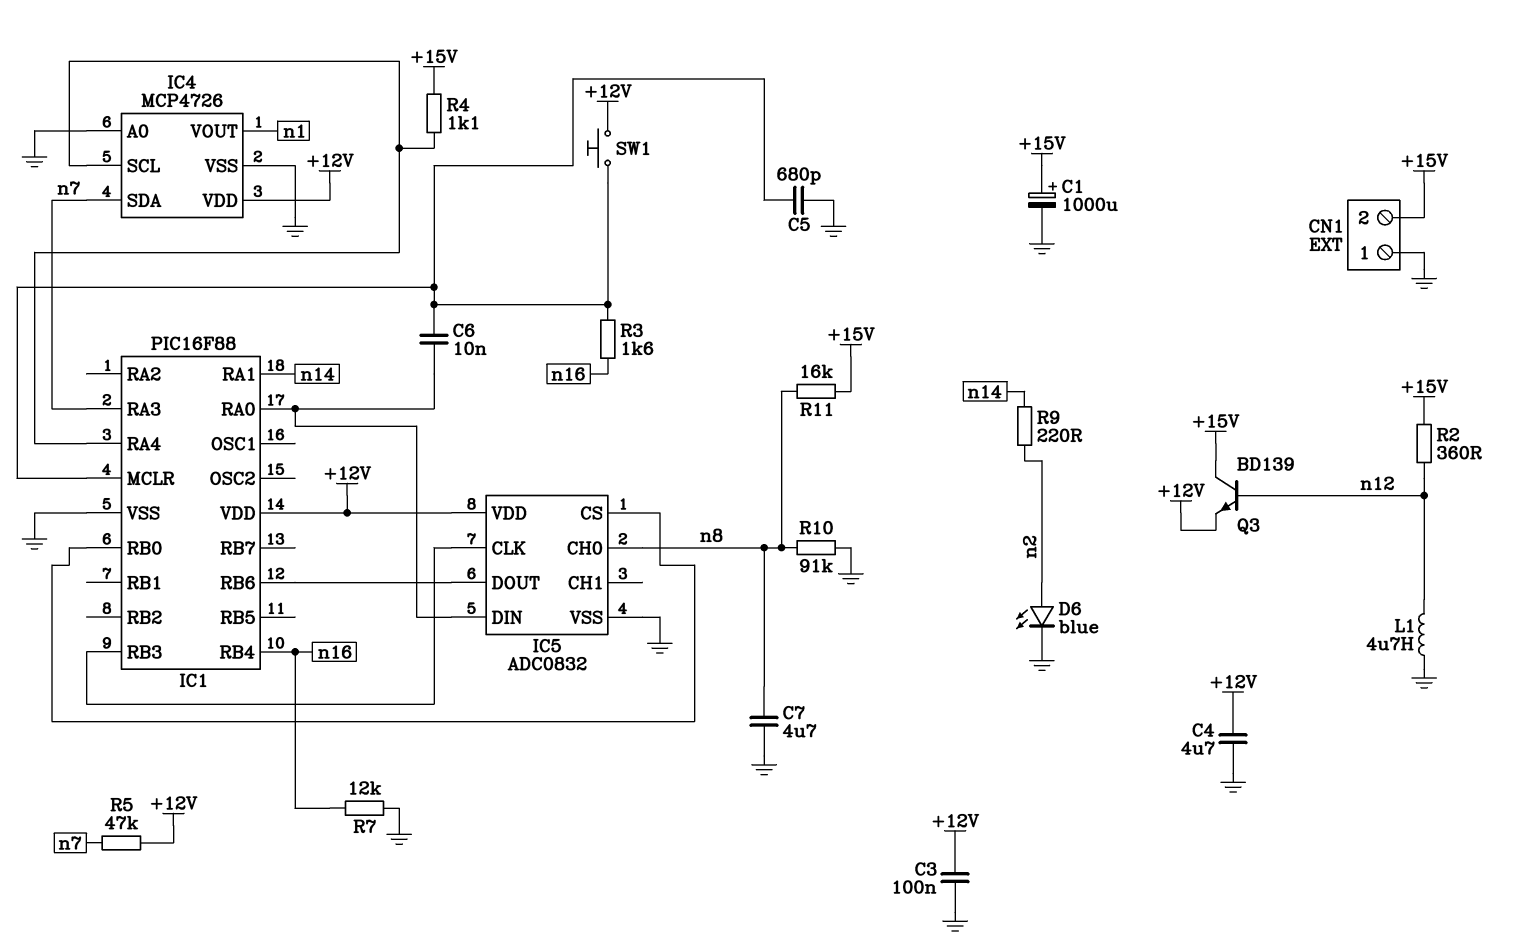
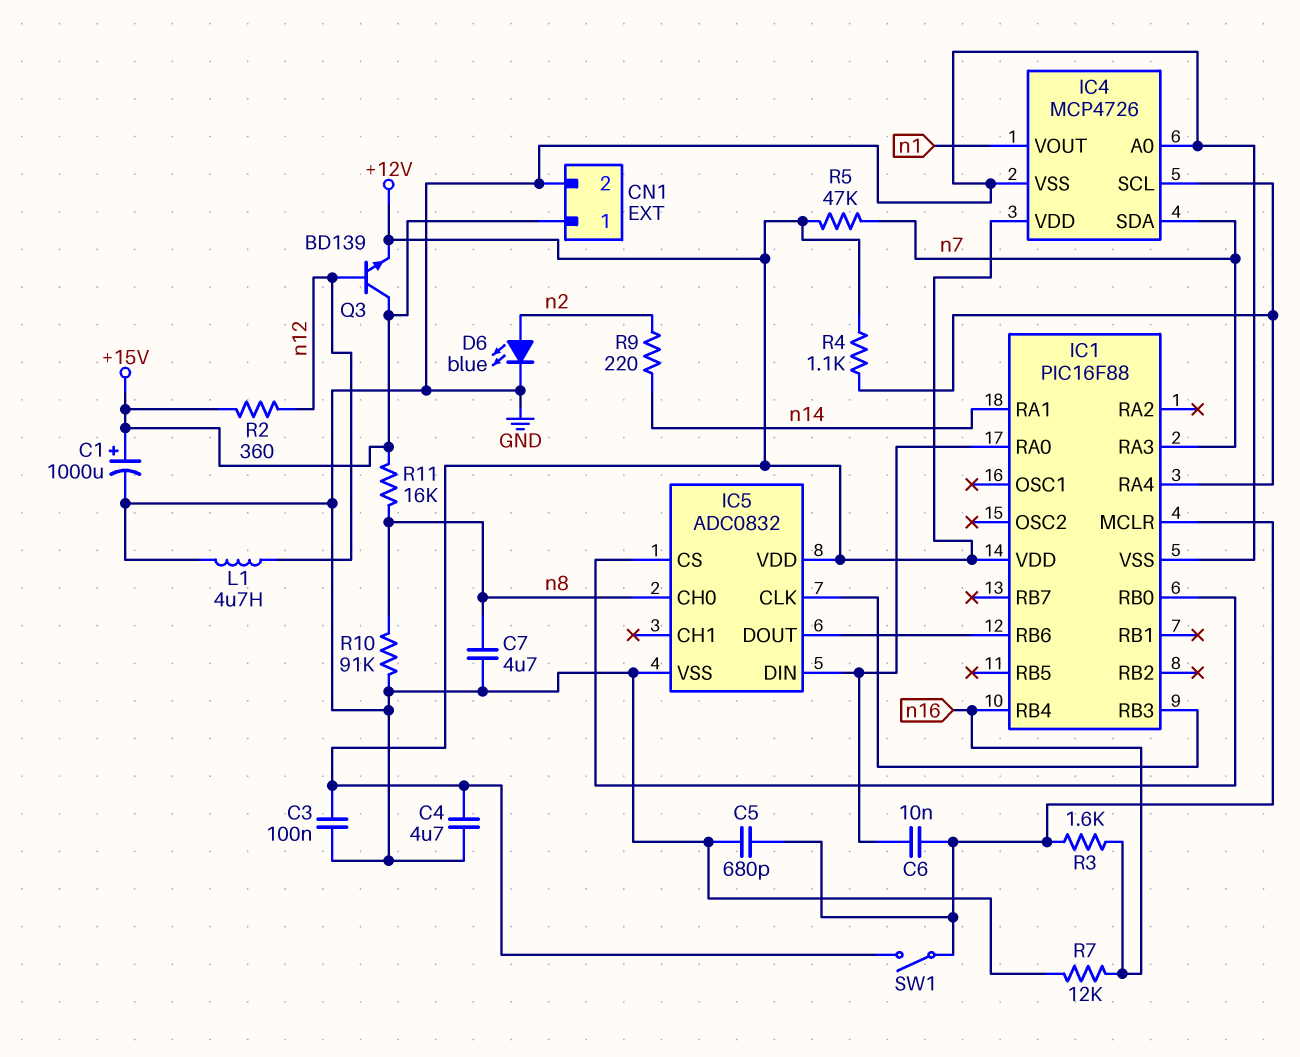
CN1 pin 1: GND -> +15V
CN1 pin 2: +15V -> GND
R4: 1.1k (+15V, IC1/RA4) -> 1.1k (+12V, IC1/RA4)
SW1: button (+12V, IC1/MCLR) -> switch (+12V, IC1/MCLR)

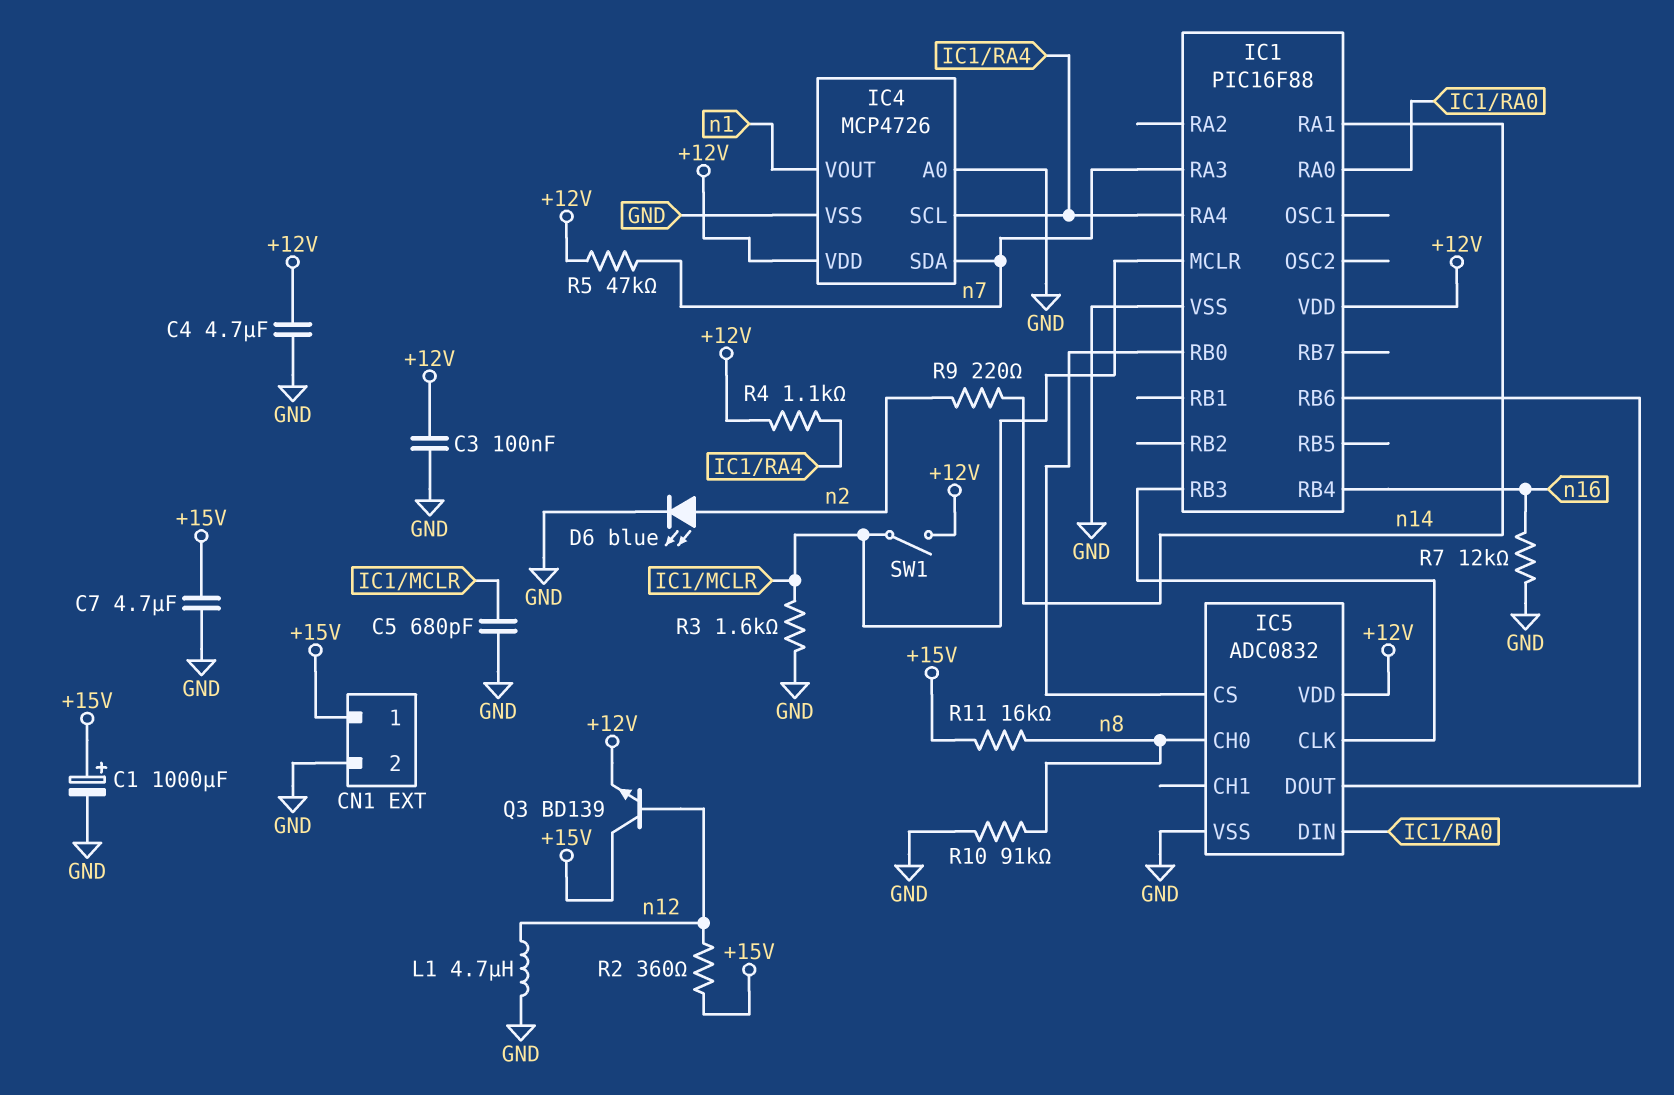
C6: 10nF (IC1/MCLR, IC1/RA0) -> none
C7: 4.7uF (GND, n8) -> 4.7uF (+15V, GND)
R3: 1.6k (IC1/MCLR, n16) -> 1.6k (GND, IC1/MCLR)

